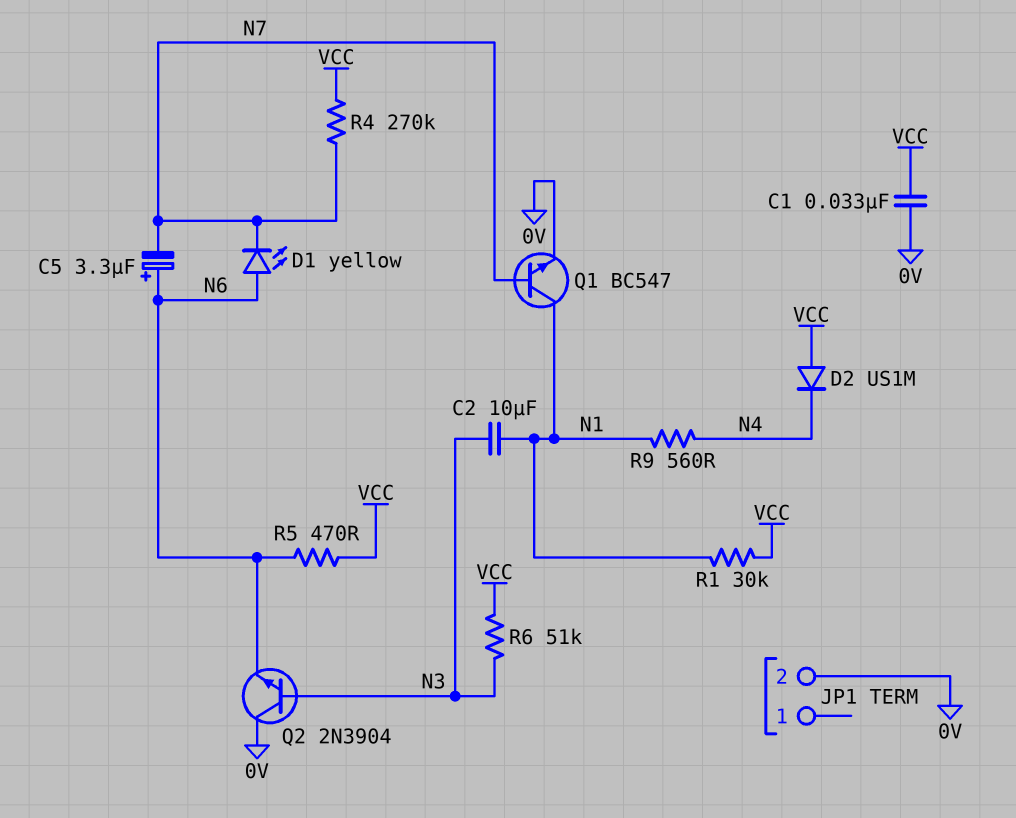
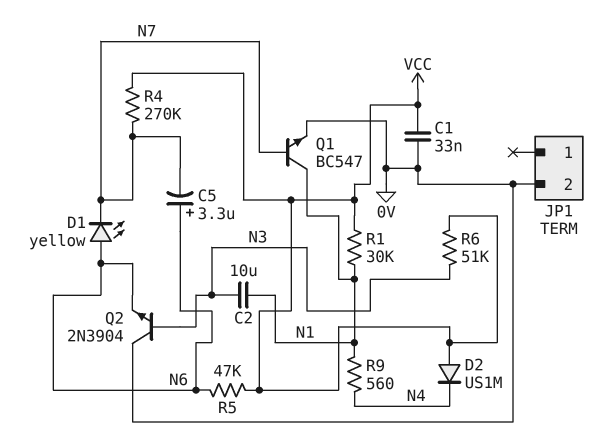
R5: 470 (N6, VCC) -> 47k (N6, VCC)

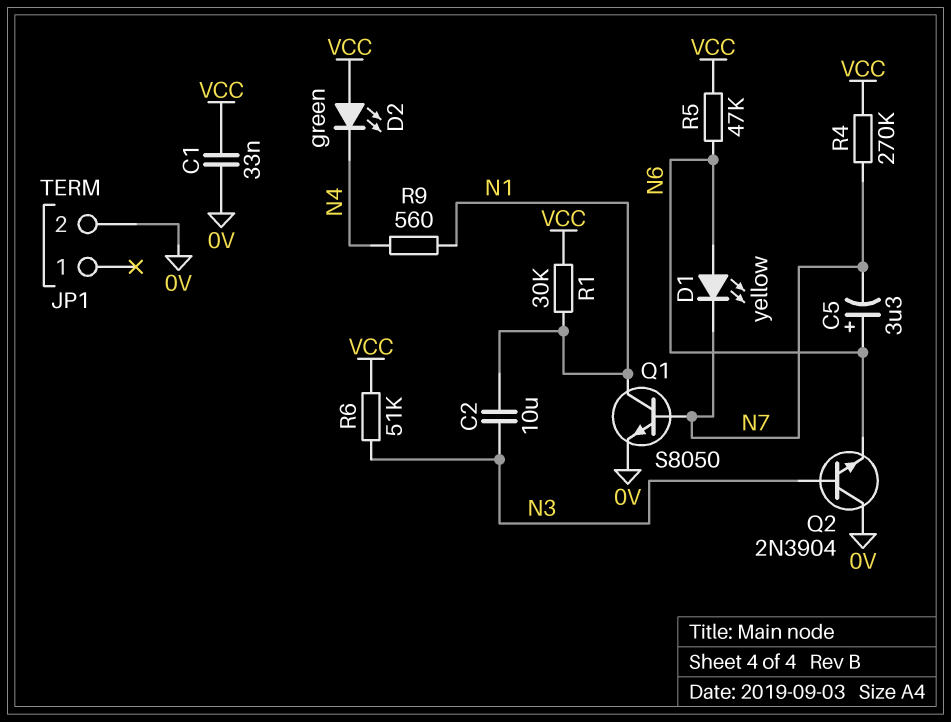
D2: diode US1M (A VCC, K N4) -> LED green (A VCC, K N4)
Q1: NPN BC547 (B N7, C N1, E 0V) -> NPN S8050 (B N7, C N1, E 0V)

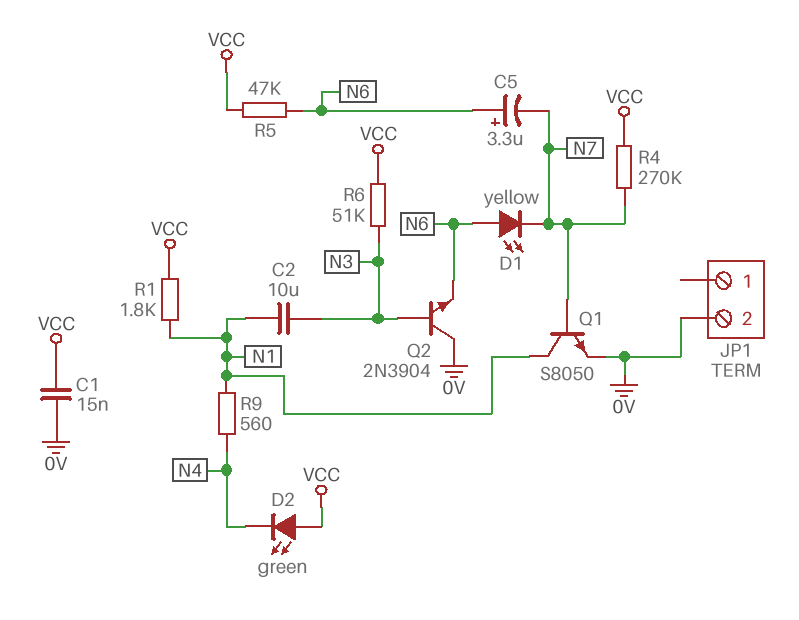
C1: 33nF (0V, VCC) -> 15nF (0V, VCC)
R1: 30k (N1, VCC) -> 1.8k (N1, VCC)

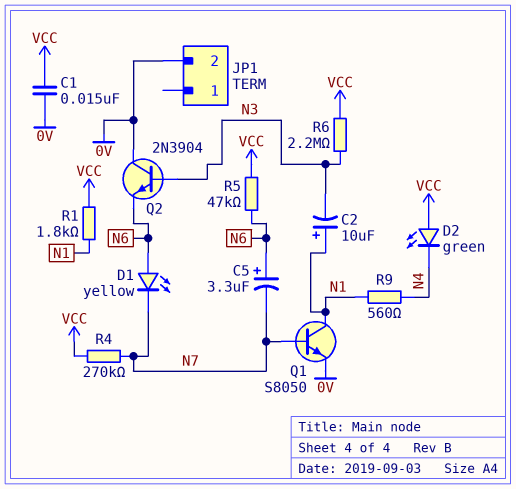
C2: 10uF (N1, N3) -> 10uF (plus N1, minus N3)
R6: 51k (N3, VCC) -> 2.2M (N3, VCC)

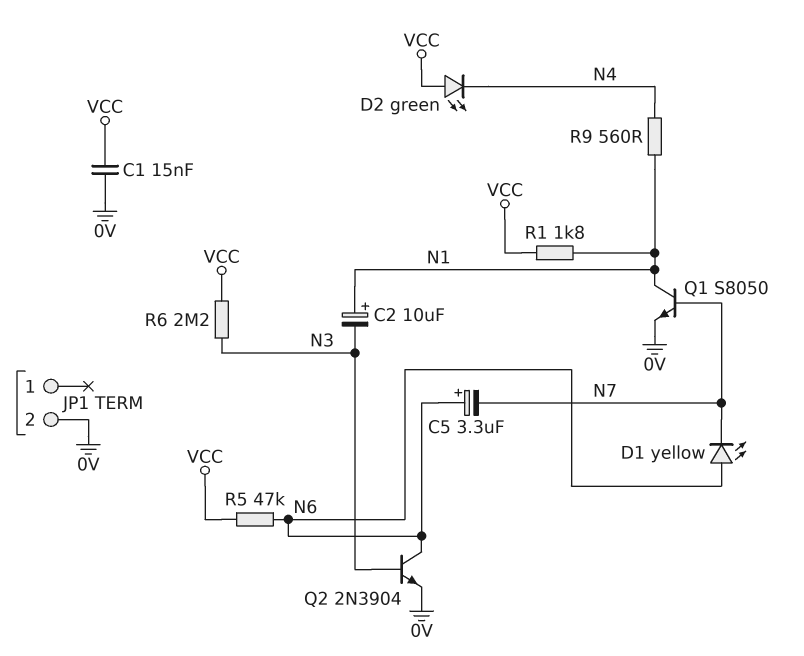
Q2: NPN 2N3904 (B N3, C 0V, E N6) -> NPN 2N3904 (B N3, C N6, E 0V)
R4: 270k (N7, VCC) -> none

